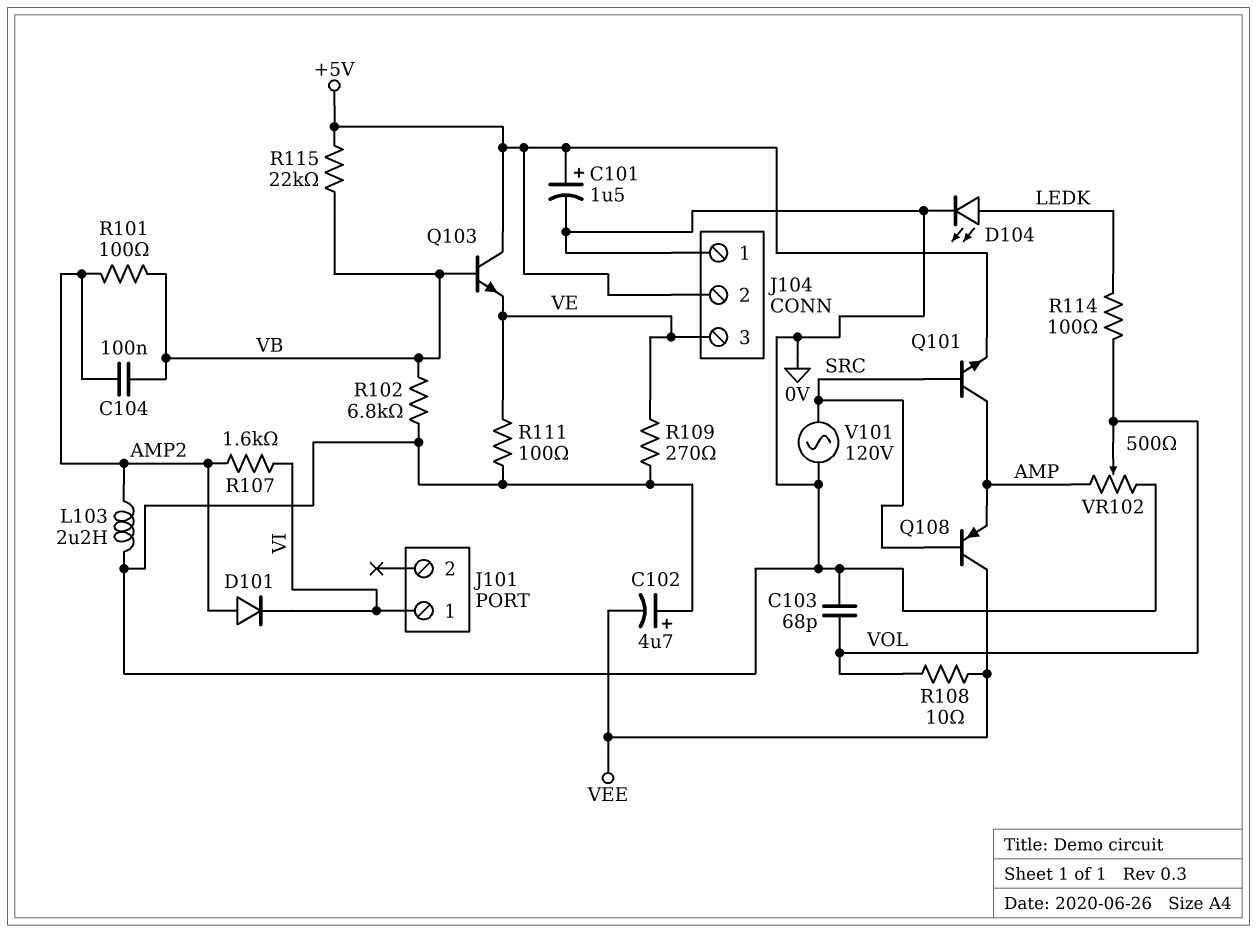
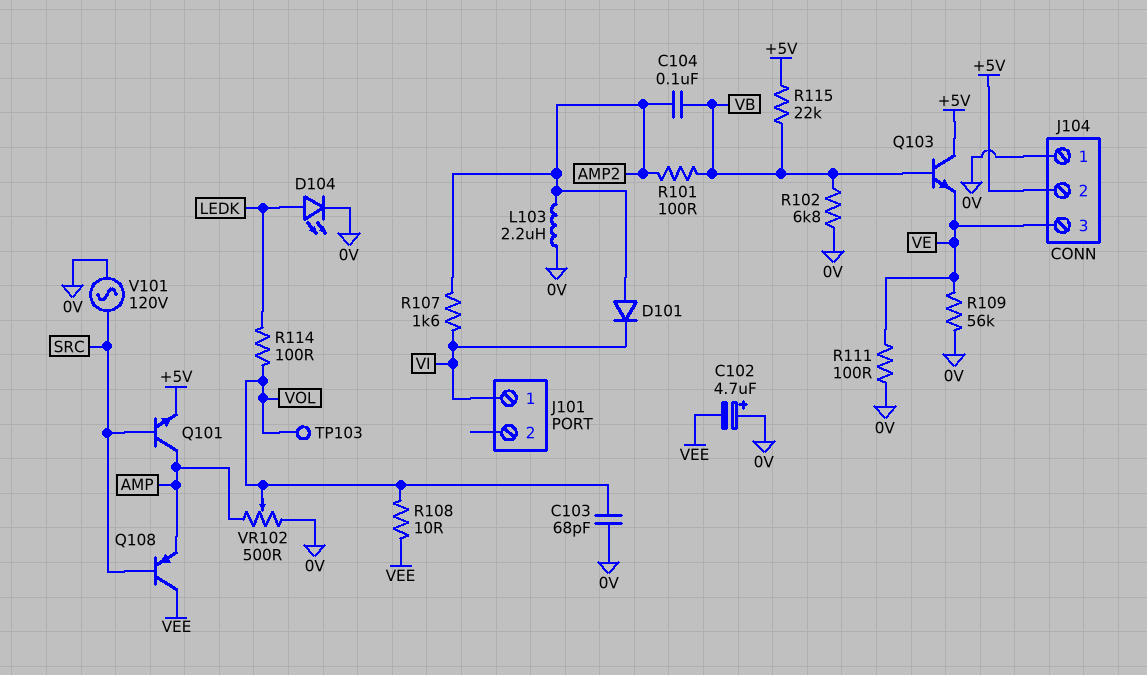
C101: 1.5uF (plus +5V, minus 0V) -> none
R109: 270 (0V, VE) -> 56k (0V, VE)
TP103: none -> test point (VOL)

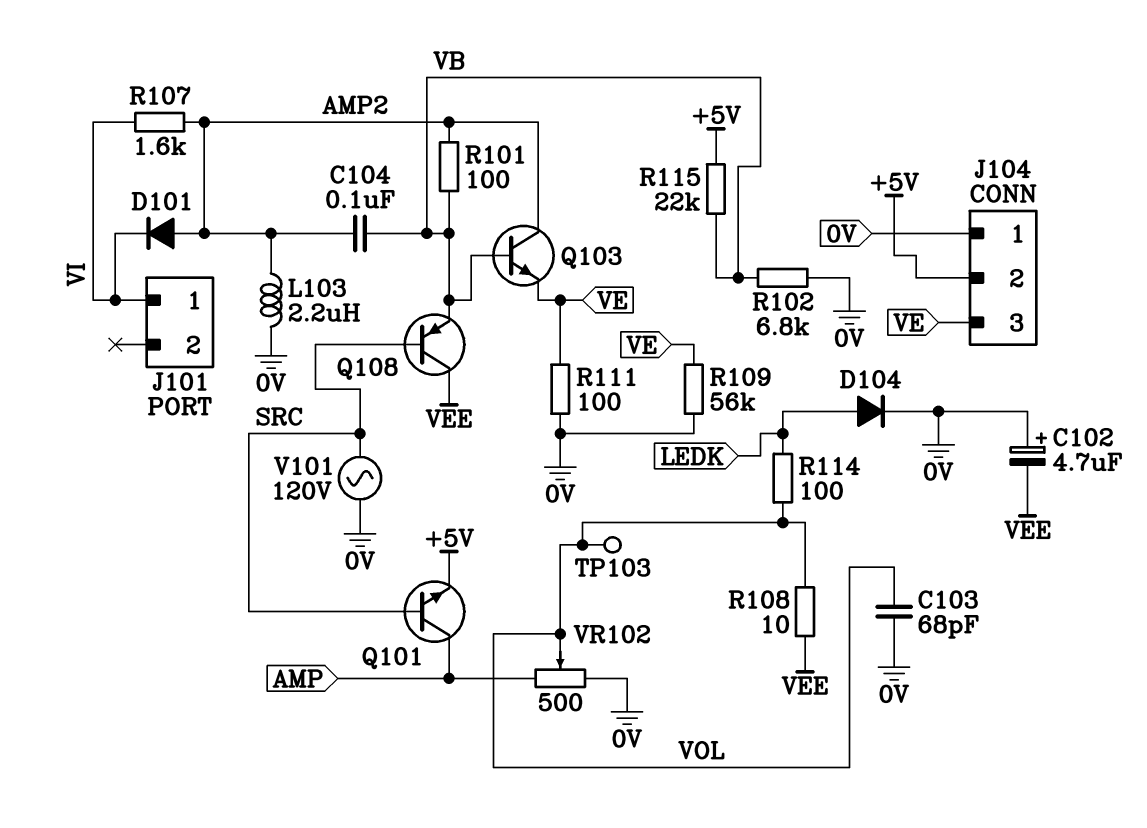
D104: LED (A LEDK, K 0V) -> diode (A LEDK, K 0V)
Q103: NPN (B VB, C +5V, E VE) -> NPN (B VB, C AMP2, E VE)
Q108: PNP (B SRC, C VEE, E AMP) -> PNP (B SRC, C VEE, E VB)

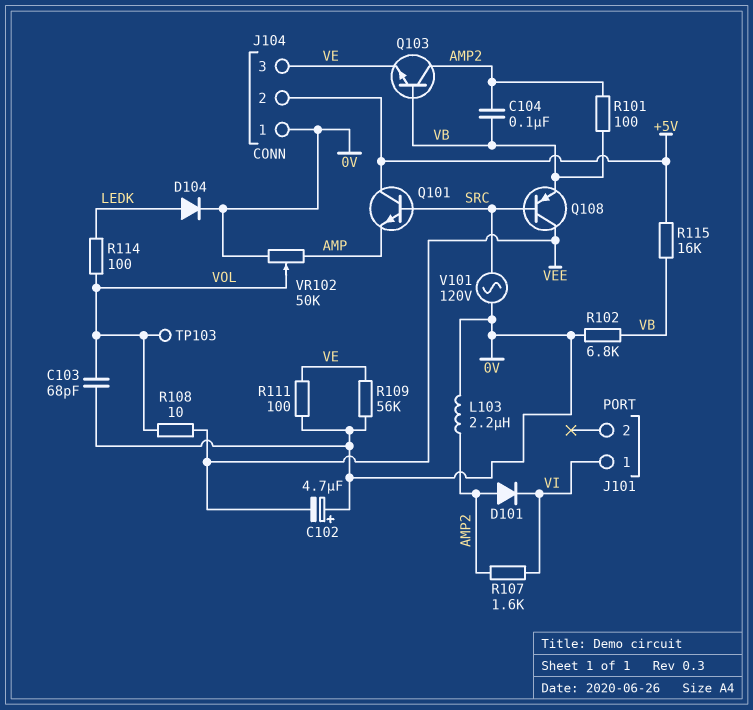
Q101: NPN (B SRC, C AMP, E +5V) -> NPN (B SRC, C +5V, E AMP)
R115: 22k (+5V, VB) -> 16k (+5V, VB)
VR102: 500 (0V, AMP, wiper VOL) -> 50k (0V, AMP, wiper VOL)

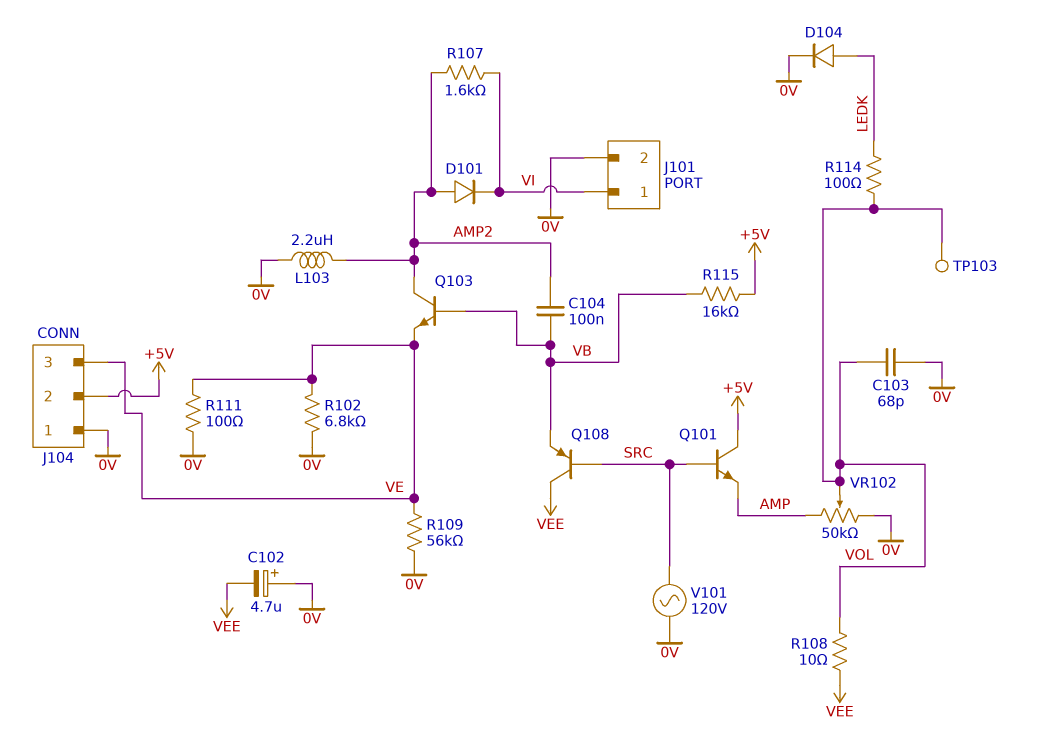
J101 pin 2: none -> 0V
R101: 100 (AMP2, VB) -> none
R102: 6.8k (0V, VB) -> 6.8k (0V, VE)

